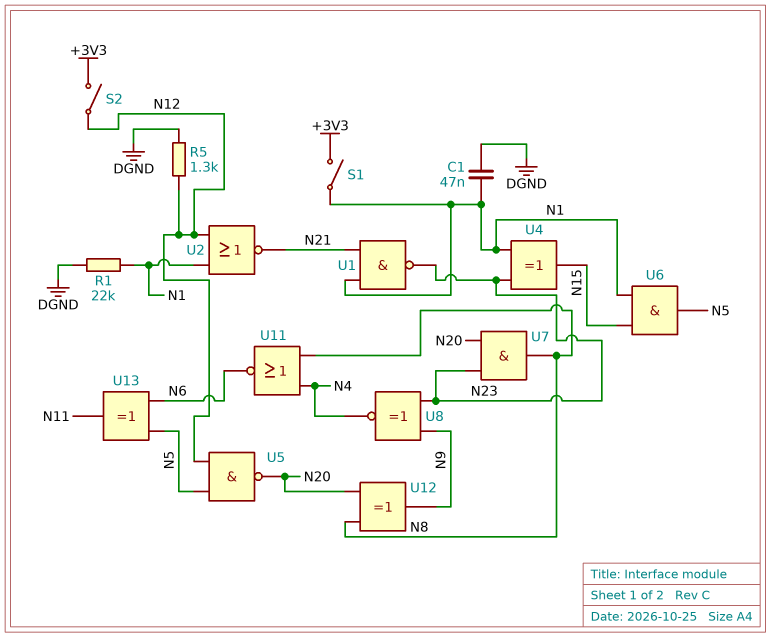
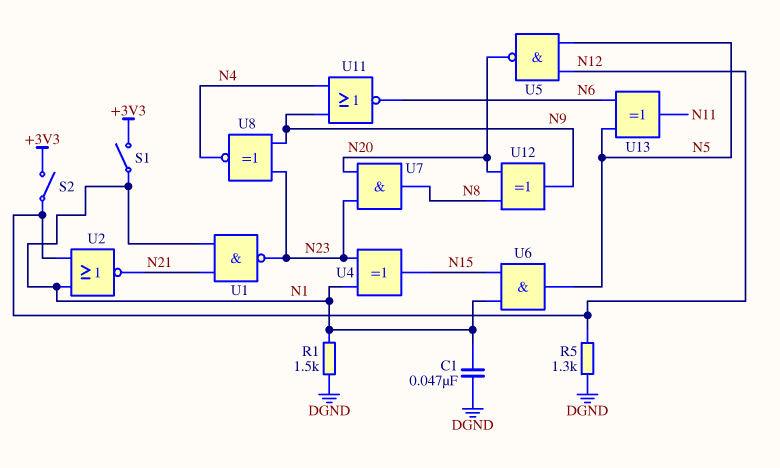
R1: 22k (DGND, N1) -> 1.5k (DGND, N1)
U11: NOR (in N4, in N8, out N6) -> NOR (in N4, in N9, out N6)

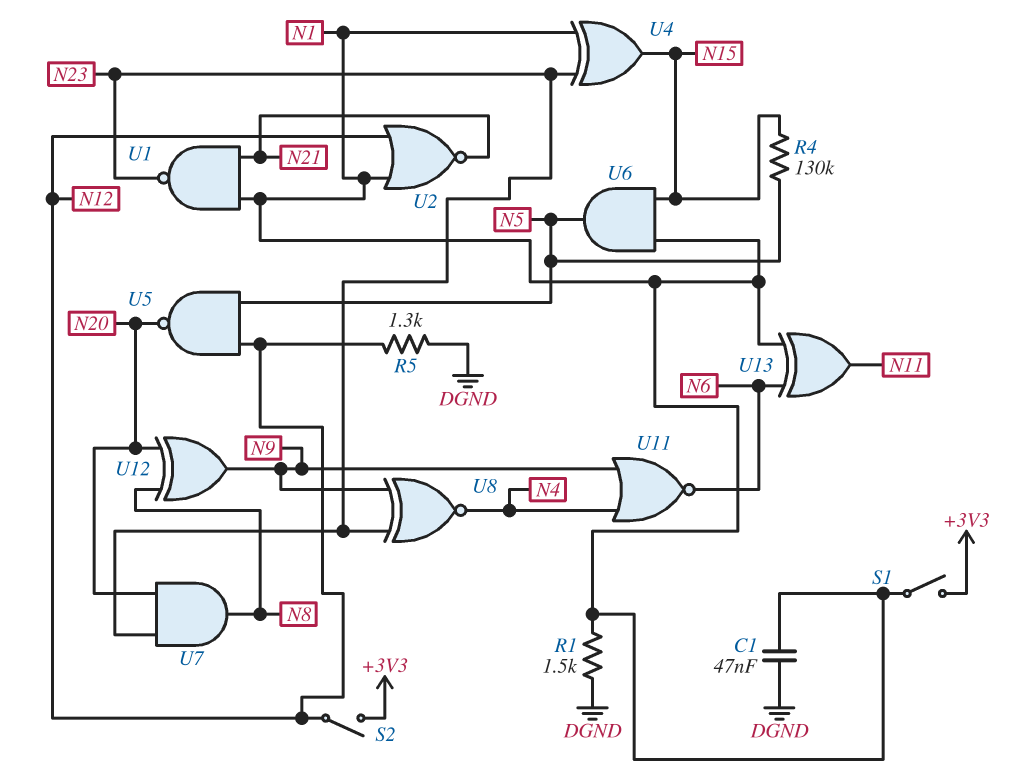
R4: none -> 130k (N5, N15)
U13: XOR (in N5, in N6, out N11) -> XOR (in N1, in N6, out N11)

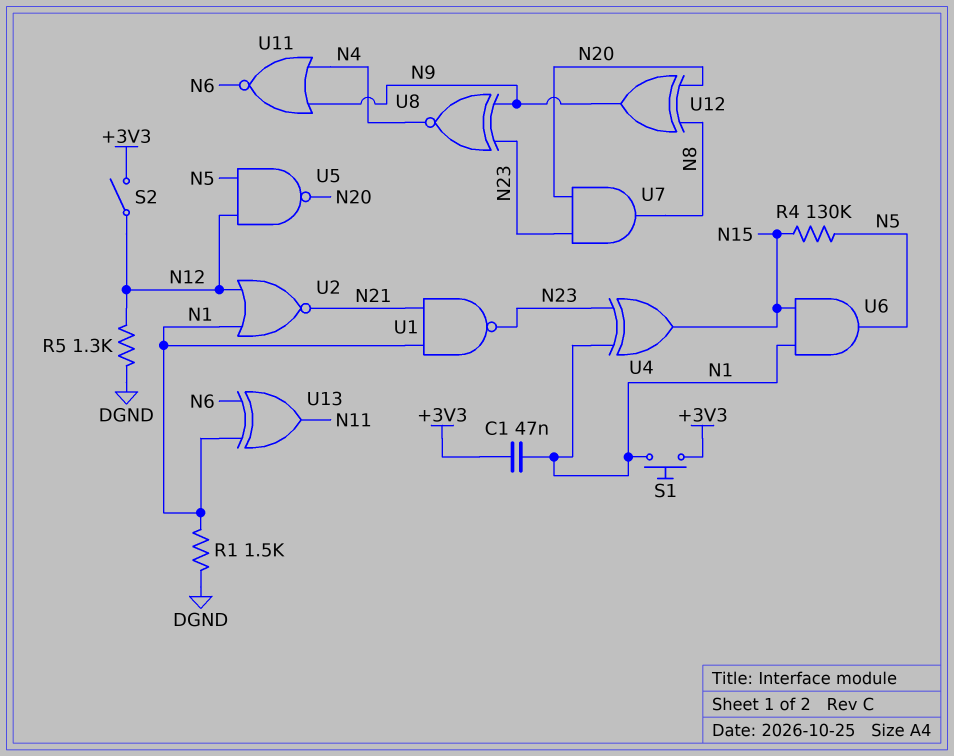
C1: 47nF (DGND, N1) -> 47nF (+3V3, N1)
S1: switch (+3V3, N1) -> button (+3V3, N1)

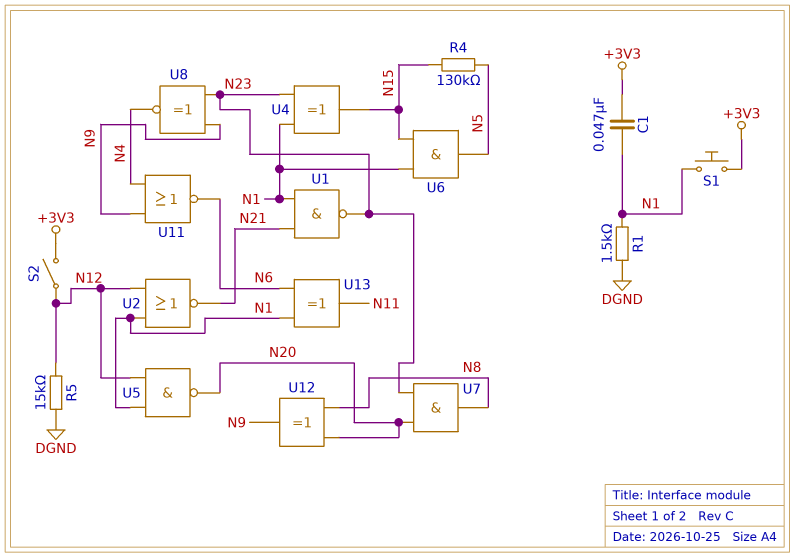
R5: 1.3k (DGND, N12) -> 15k (DGND, N12)
U5: NAND (in N5, in N12, out N20) -> NAND (in N1, in N12, out N20)

